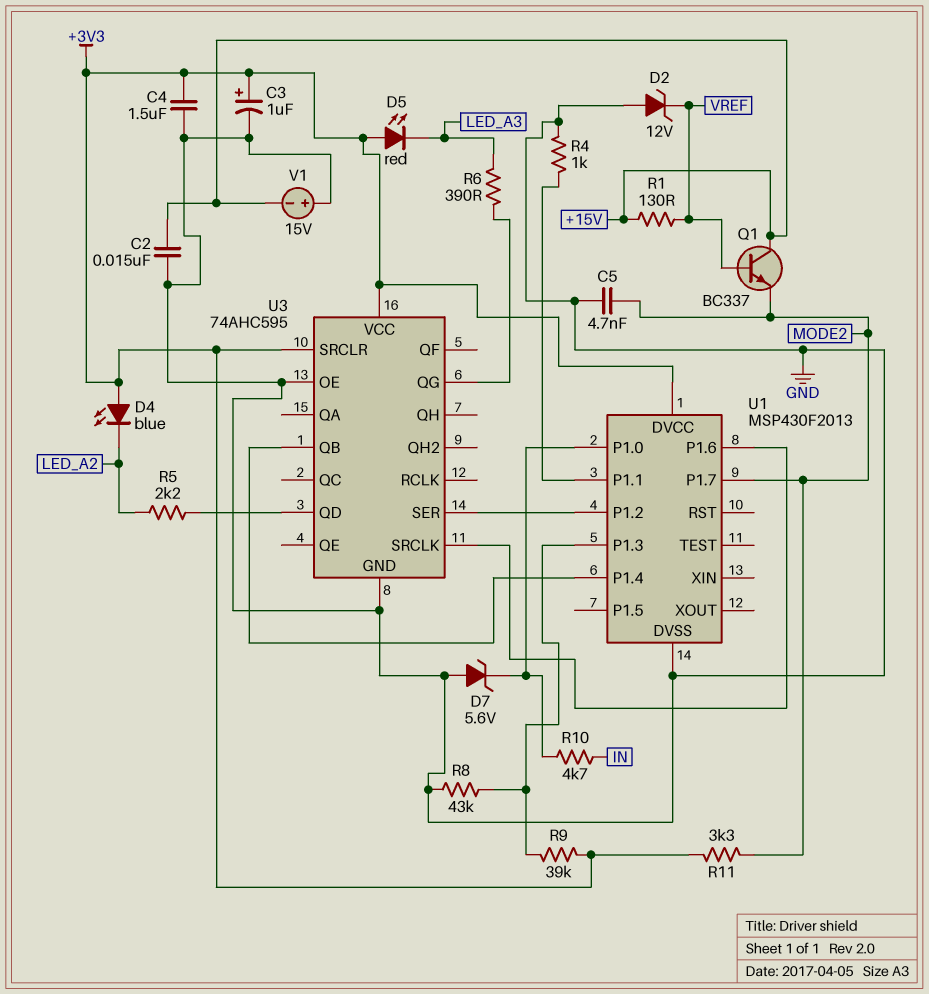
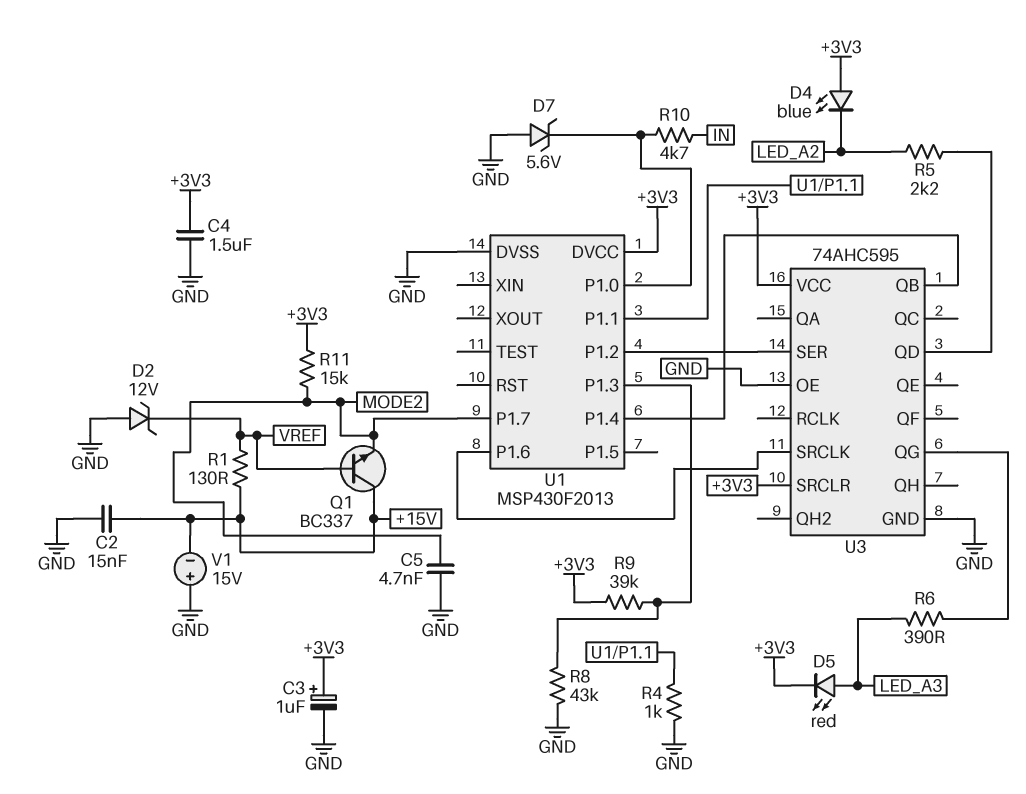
D5: LED red (A +3V3, K LED_A3) -> LED red (A LED_A3, K +3V3)
R11: 3.3k (+3V3, MODE2) -> 15k (+3V3, MODE2)

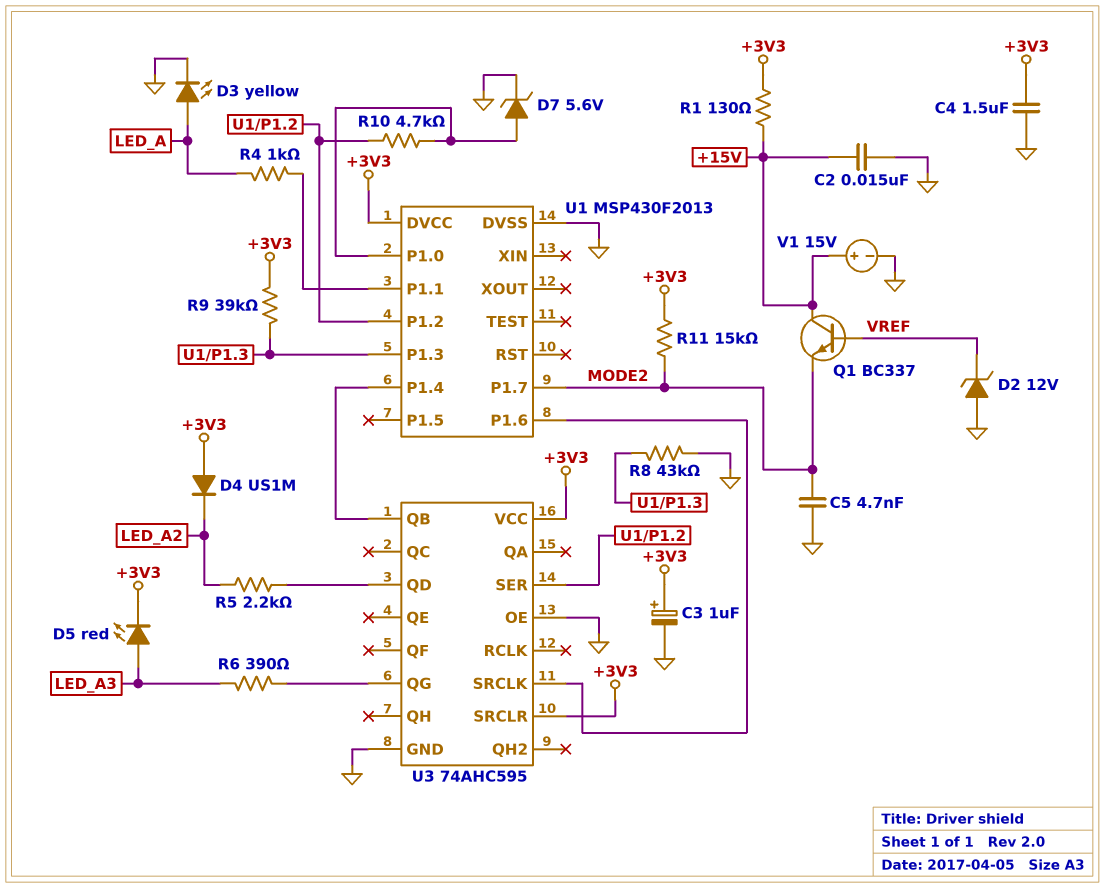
D3: none -> LED yellow (A LED_A, K GND)
D4: LED blue (A +3V3, K LED_A2) -> diode US1M (A +3V3, K LED_A2)
D7: zener 5.6V (A GND, K U1/P1.0) -> zener 5.6V (A U1/P1.0, K GND)
R1: 130 (+15V, VREF) -> 130 (+3V3, +15V)
R4: 1k (GND, U1/P1.1) -> 1k (LED_A, U1/P1.1)
R10: 4.7k (IN, U1/P1.0) -> 4.7k (U1/P1.0, U1/P1.2)
V1: 15V (plus GND, minus +15V) -> 15V (plus +15V, minus GND)

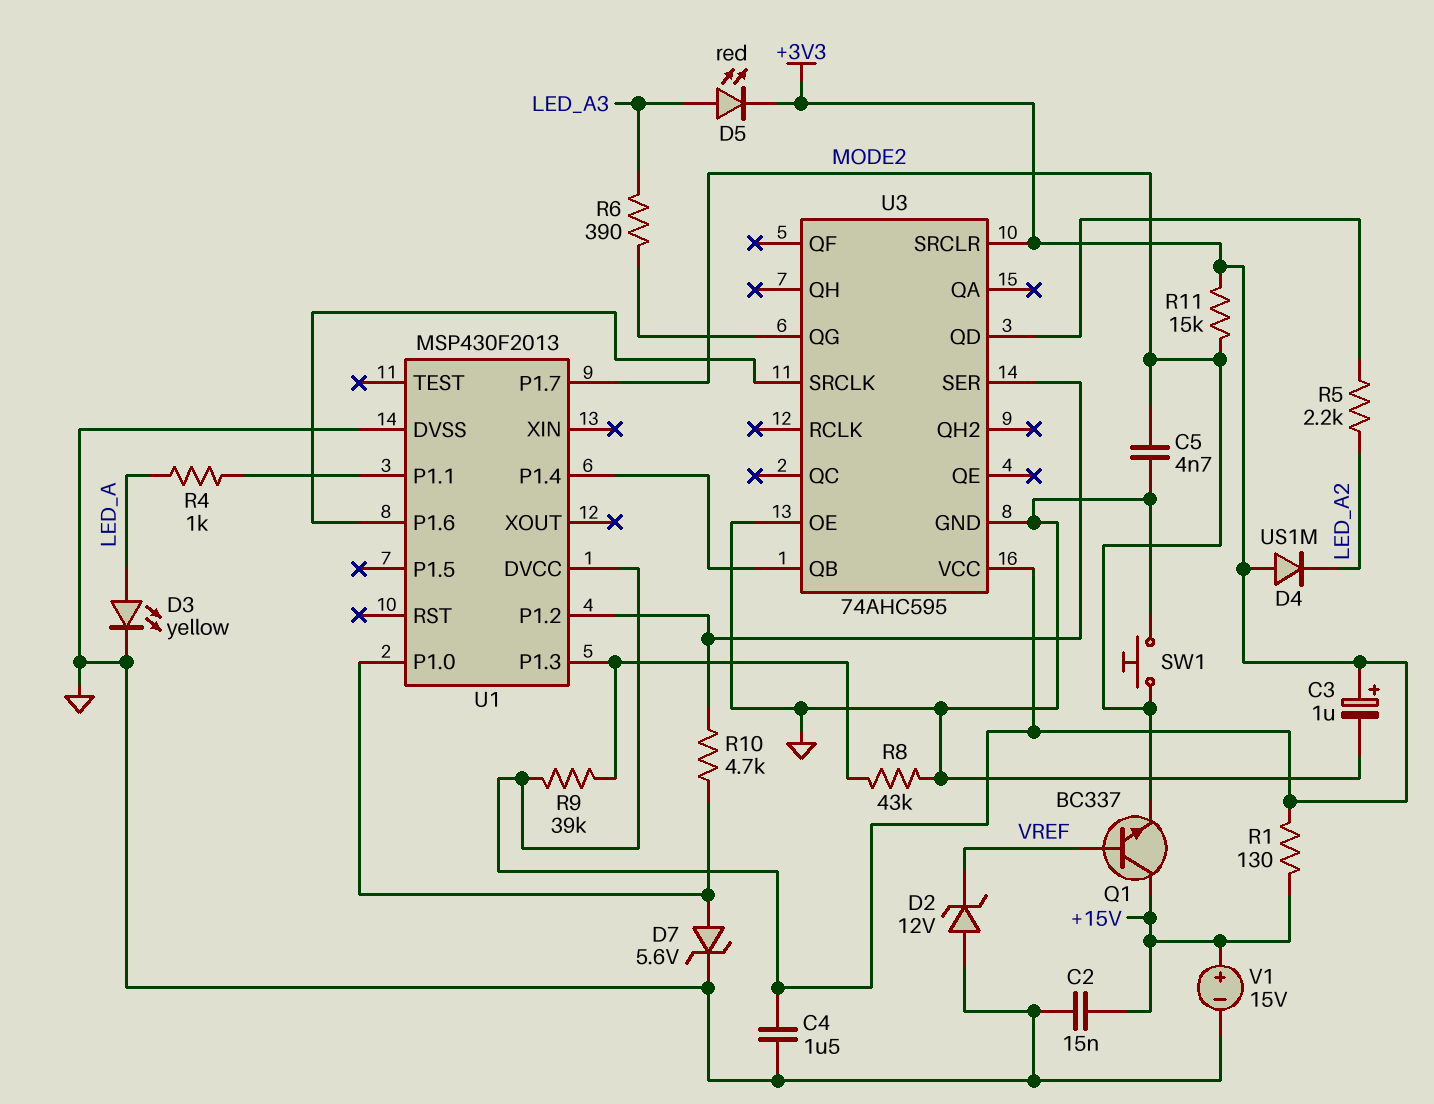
SW1: none -> button (GND, MODE2)

